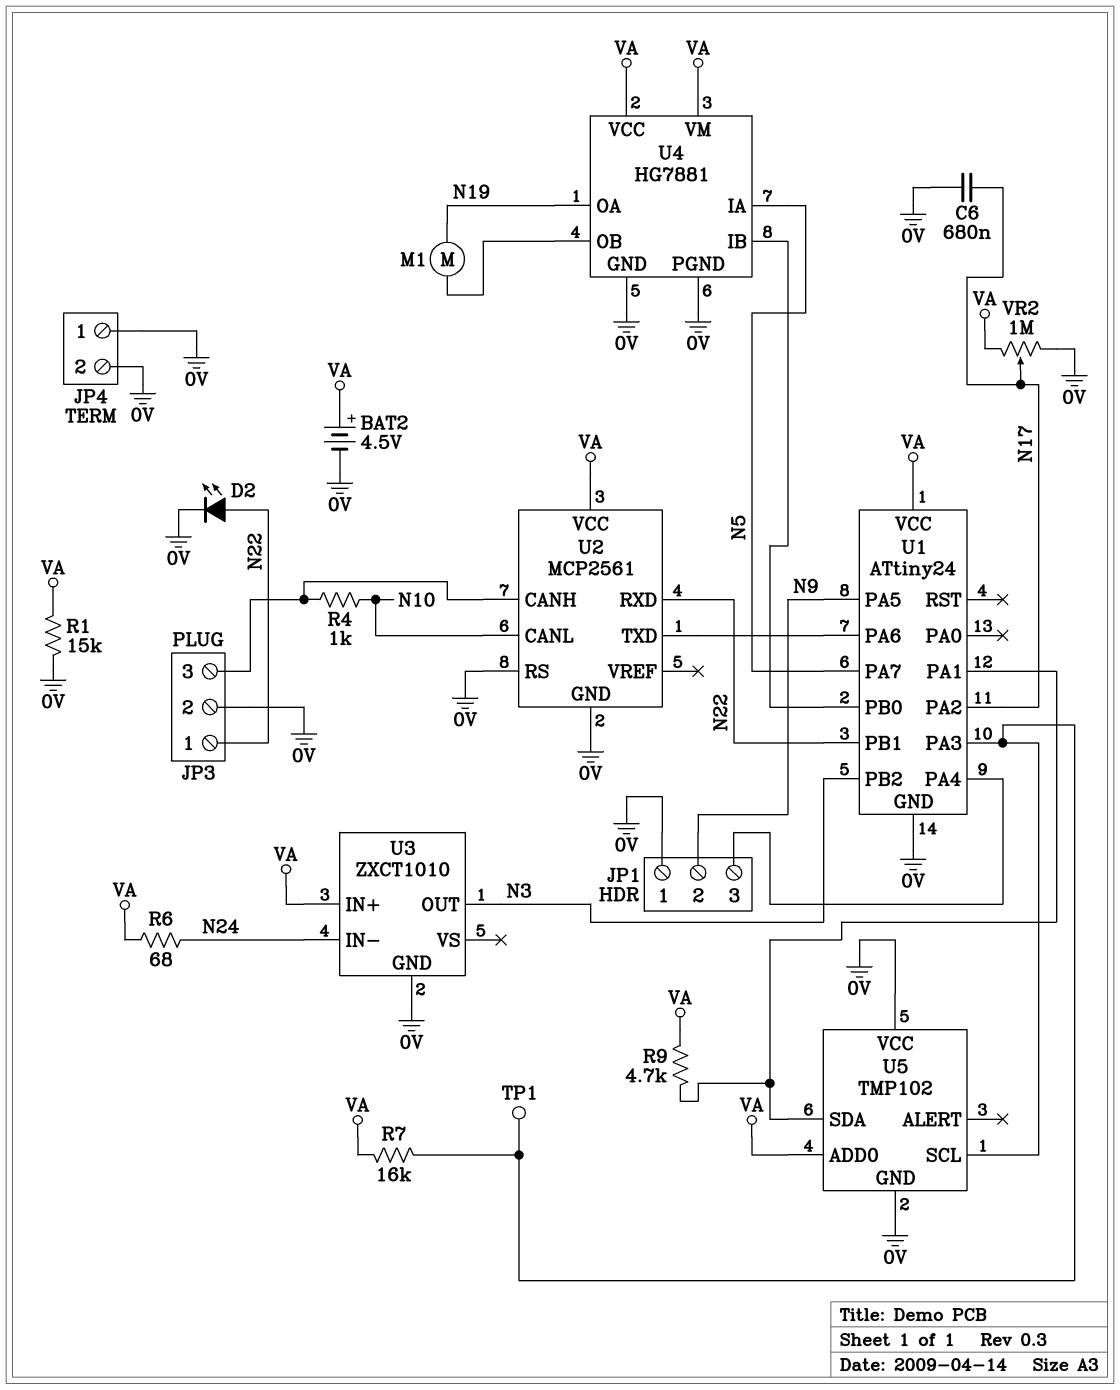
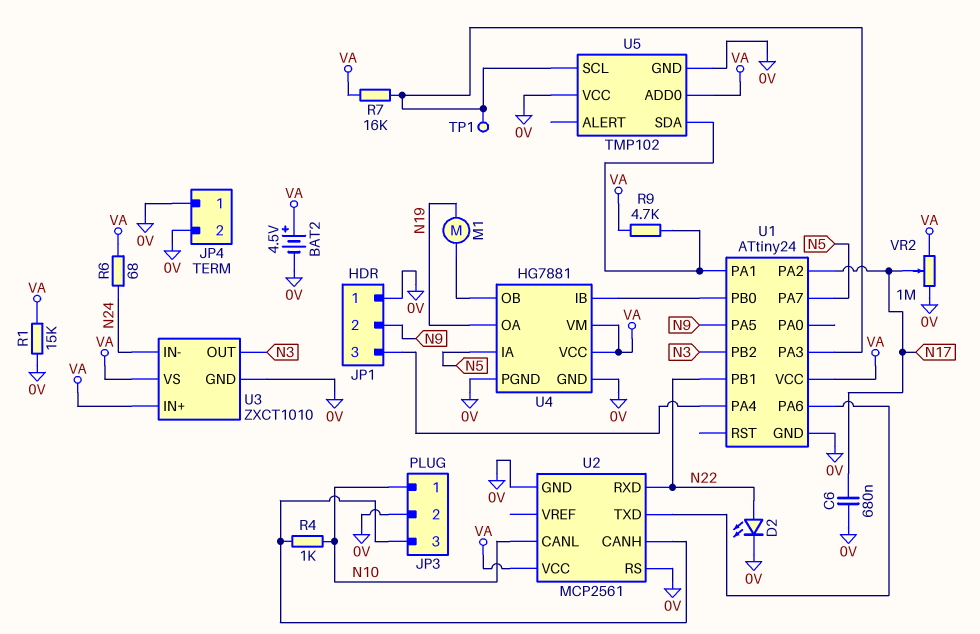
JP3 pin 1: N22 -> N10
U3 pin VS: none -> VA

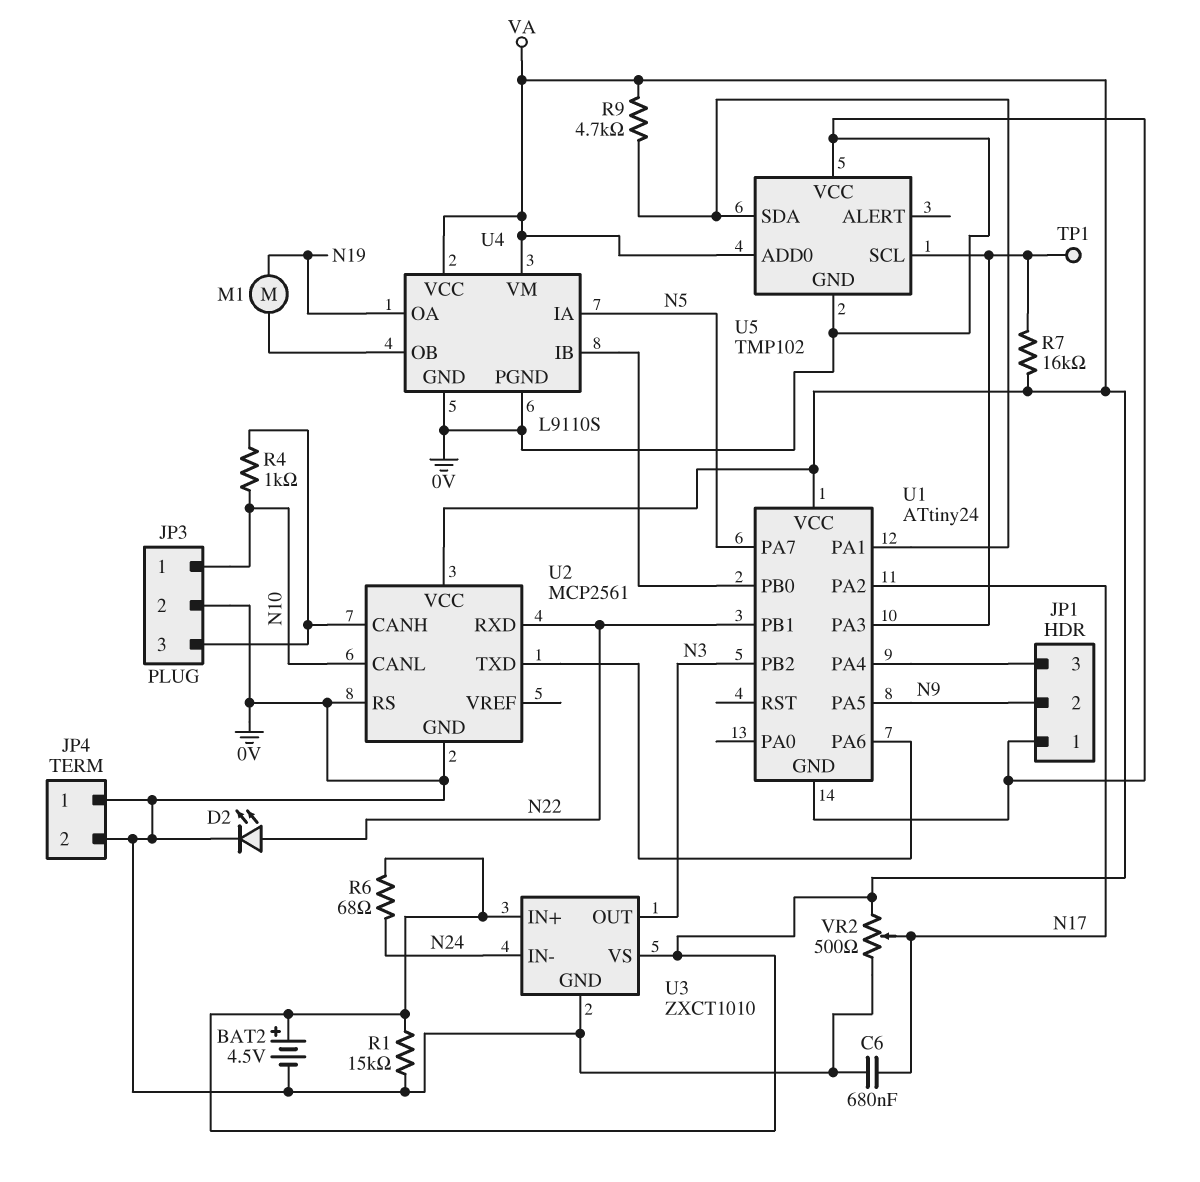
U4: HG7881 -> L9110S
VR2: 1M (0V, VA, wiper N17) -> 500 (0V, VA, wiper N17)

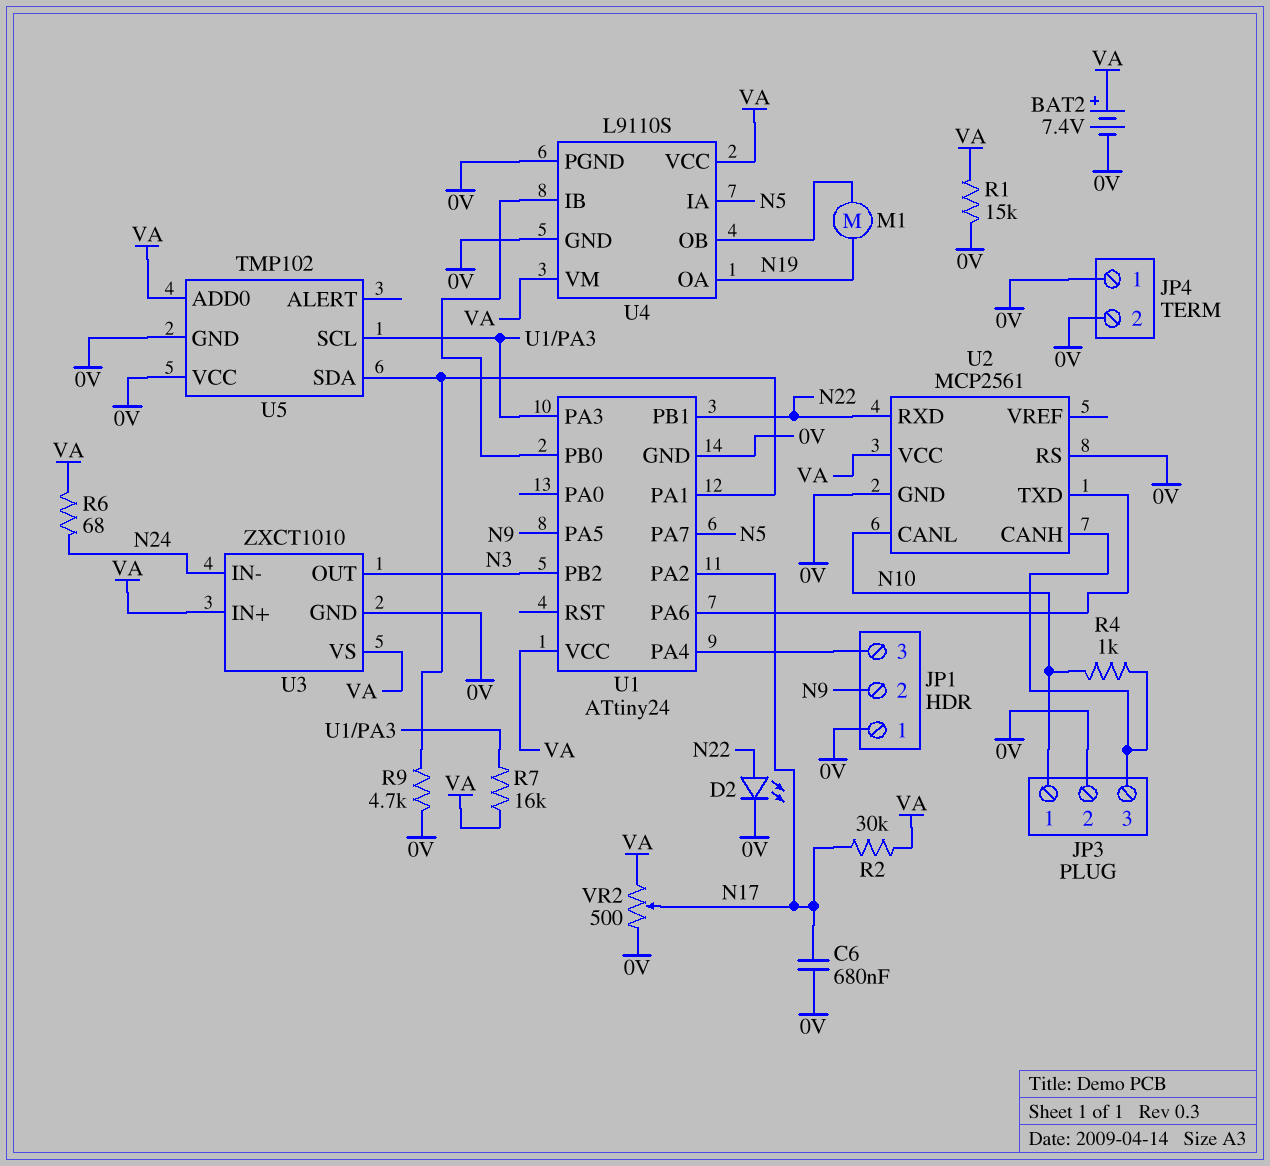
BAT2: 4.5V (plus VA, minus 0V) -> 7.4V (plus VA, minus 0V)
R2: none -> 30k (N17, VA)
R9: 4.7k (U1/PA1, VA) -> 4.7k (0V, U1/PA1)
TP1: test point (U1/PA3) -> none

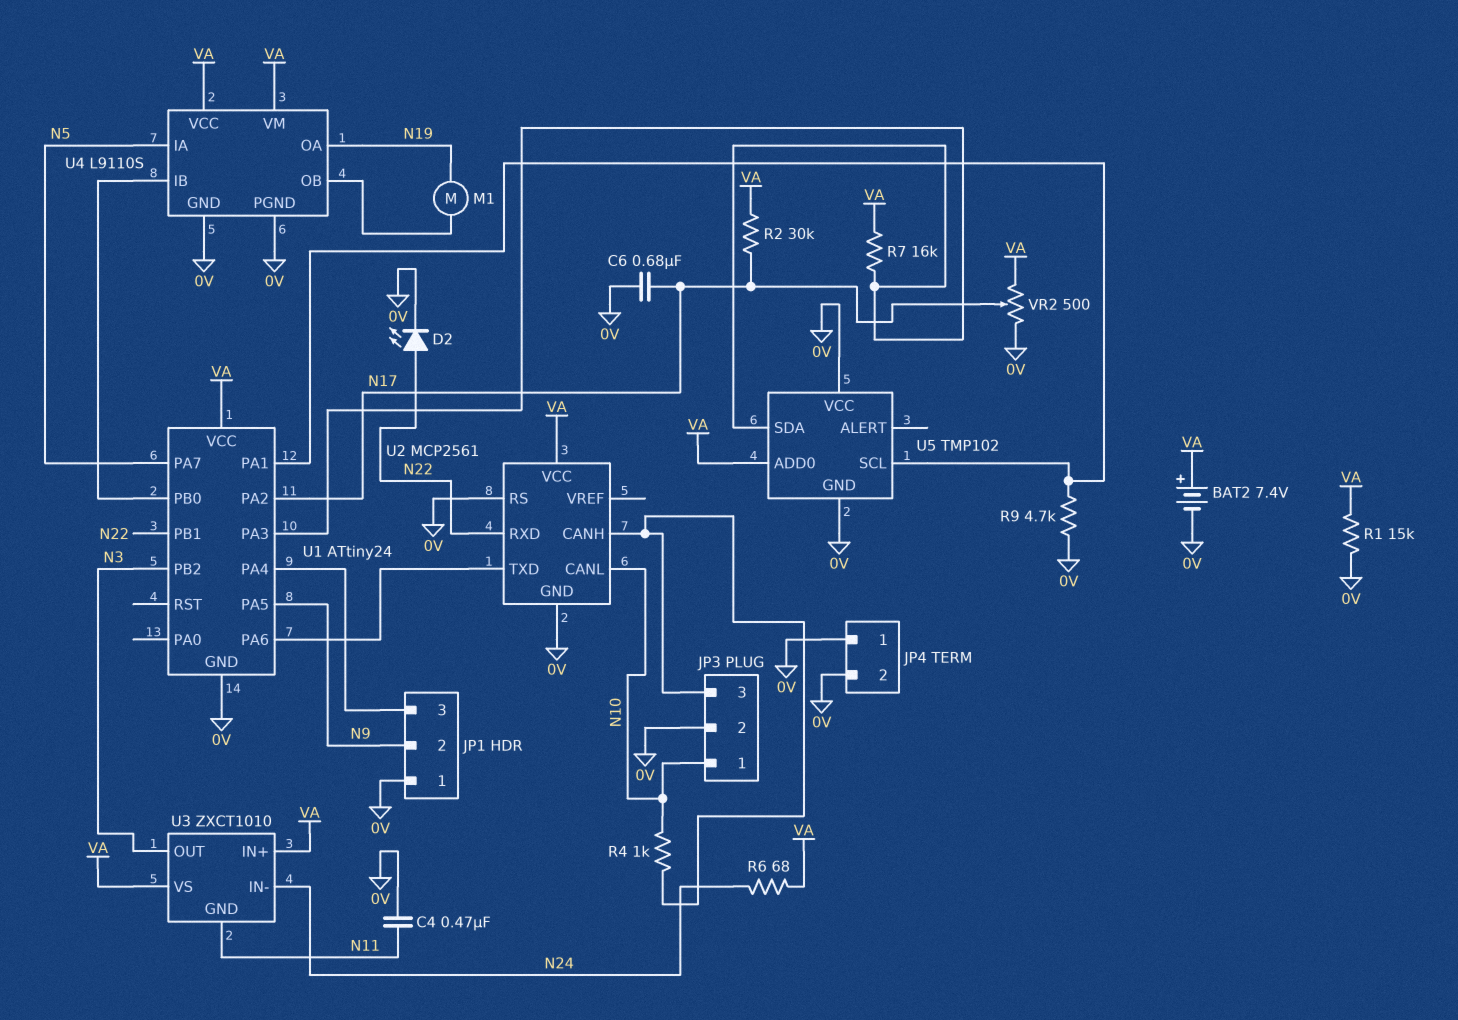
C4: none -> 470nF (0V, N11)
U3 pin GND: 0V -> N11
U5 pin SCL: U1/PA3 -> U1/PA1
U5 pin SDA: U1/PA1 -> U1/PA3

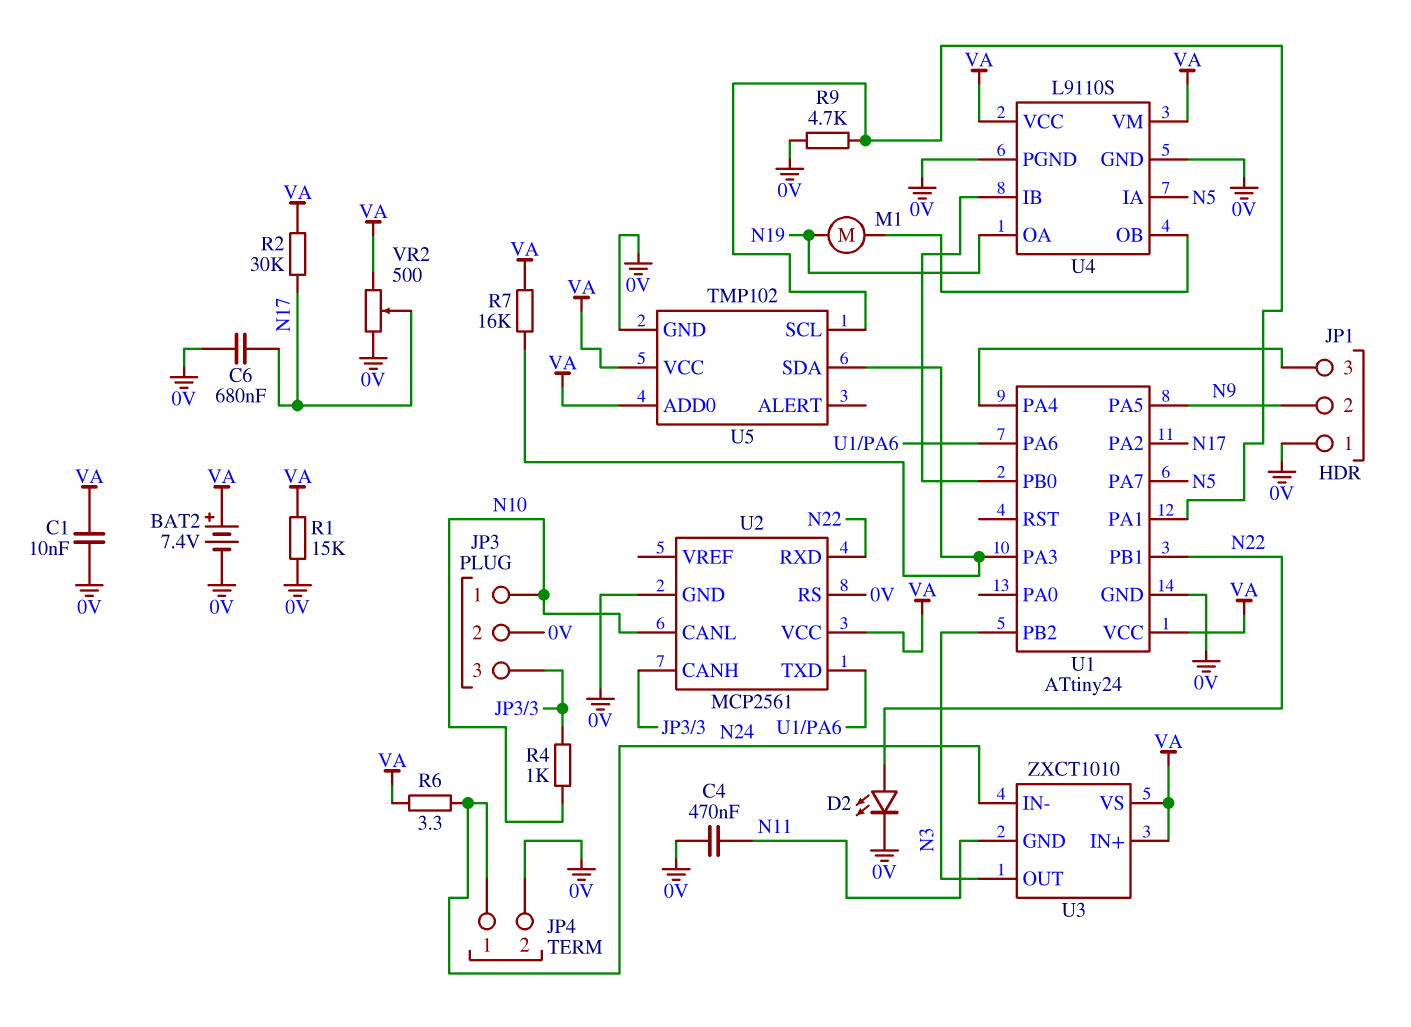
C1: none -> 10nF (0V, VA)
JP4 pin 1: 0V -> N24
R6: 68 (N24, VA) -> 3.3 (N24, VA)
U5 pin VCC: 0V -> VA

